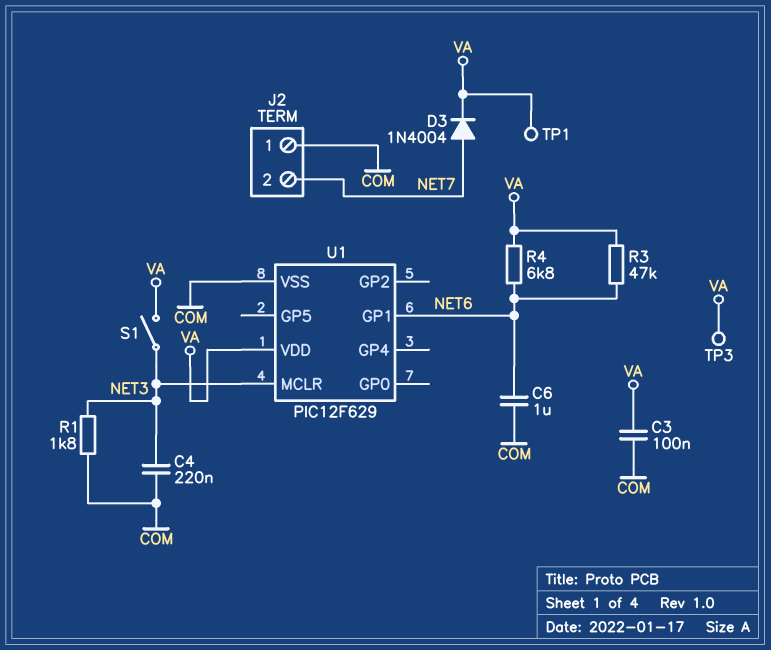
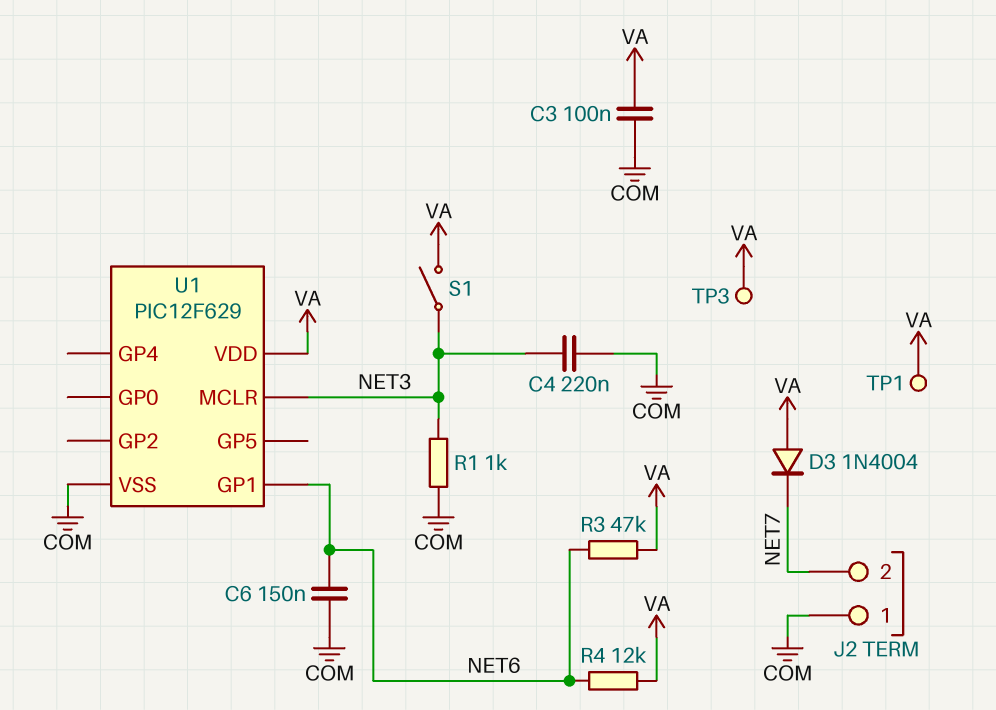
C6: 1uF (COM, NET6) -> 150nF (COM, NET6)
D3: diode 1N4004 (A NET7, K VA) -> diode 1N4004 (A VA, K NET7)
R1: 1.8k (COM, NET3) -> 1k (COM, NET3)
R4: 6.8k (NET6, VA) -> 12k (NET6, VA)

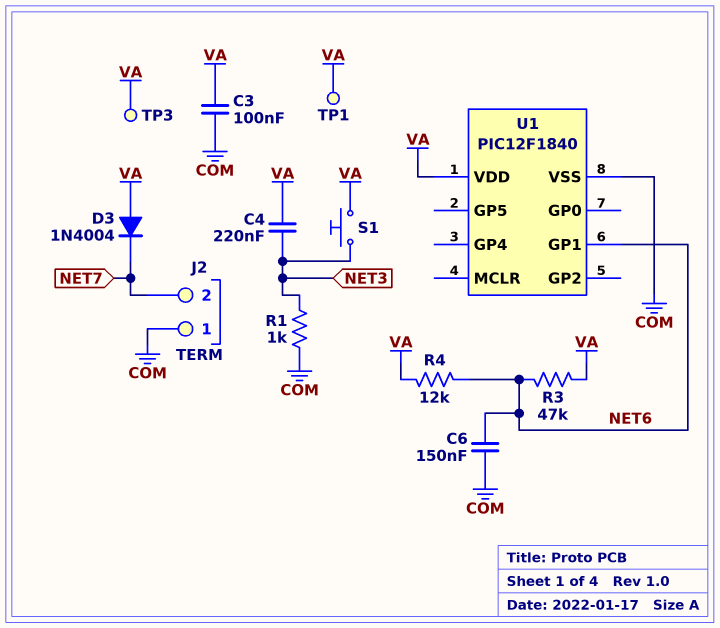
C4: 220nF (COM, NET3) -> 220nF (NET3, VA)
S1: switch (NET3, VA) -> button (NET3, VA)
U1: PIC12F629 -> PIC12F1840
U1 pin MCLR: NET3 -> none

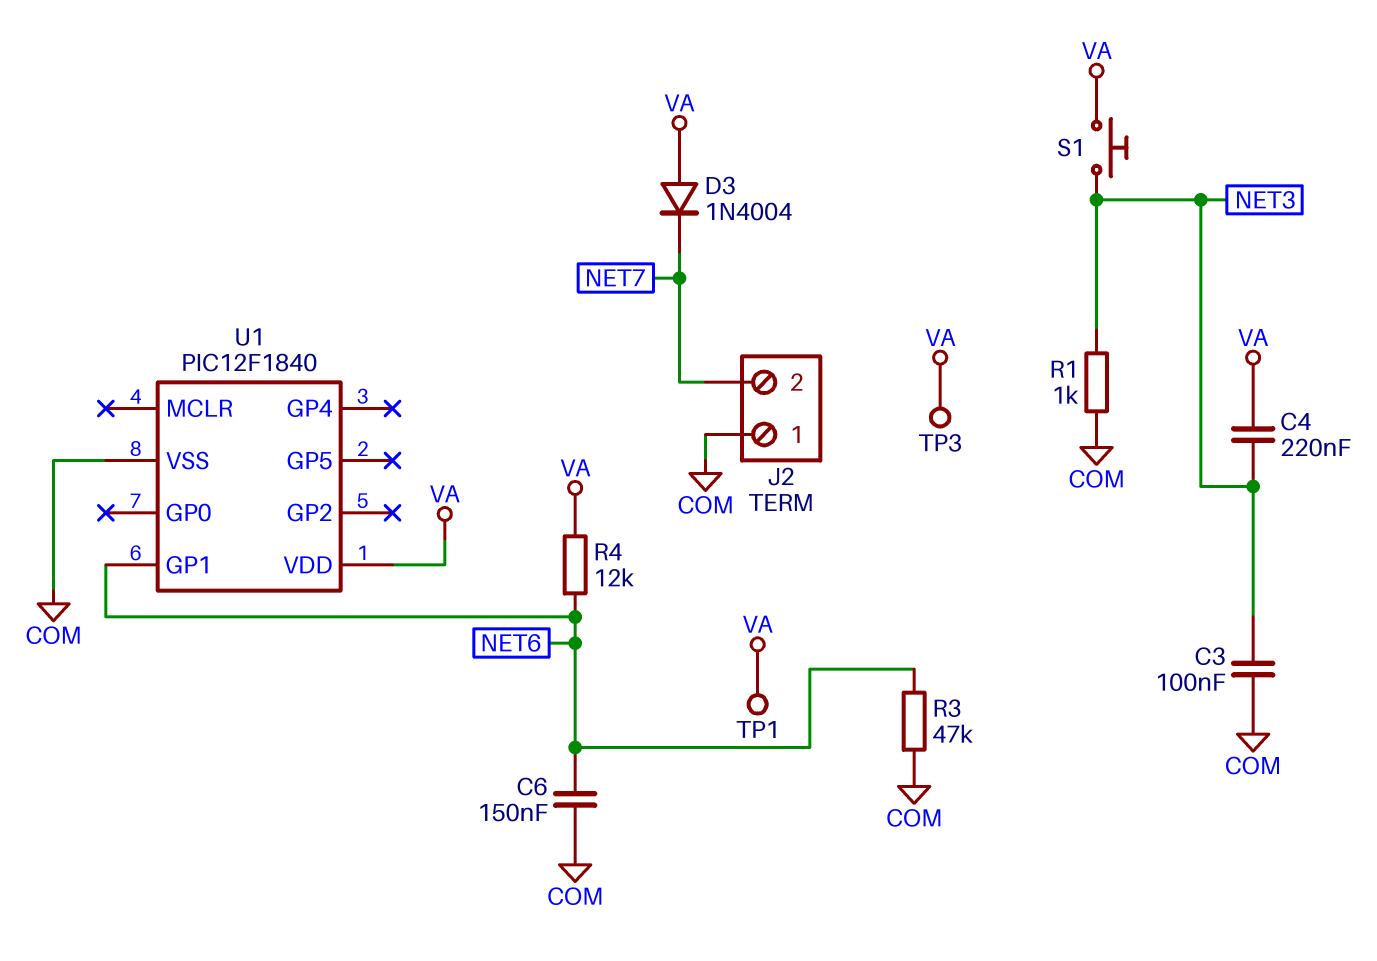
C3: 100nF (COM, VA) -> 100nF (COM, NET3)
R3: 47k (NET6, VA) -> 47k (COM, NET6)

